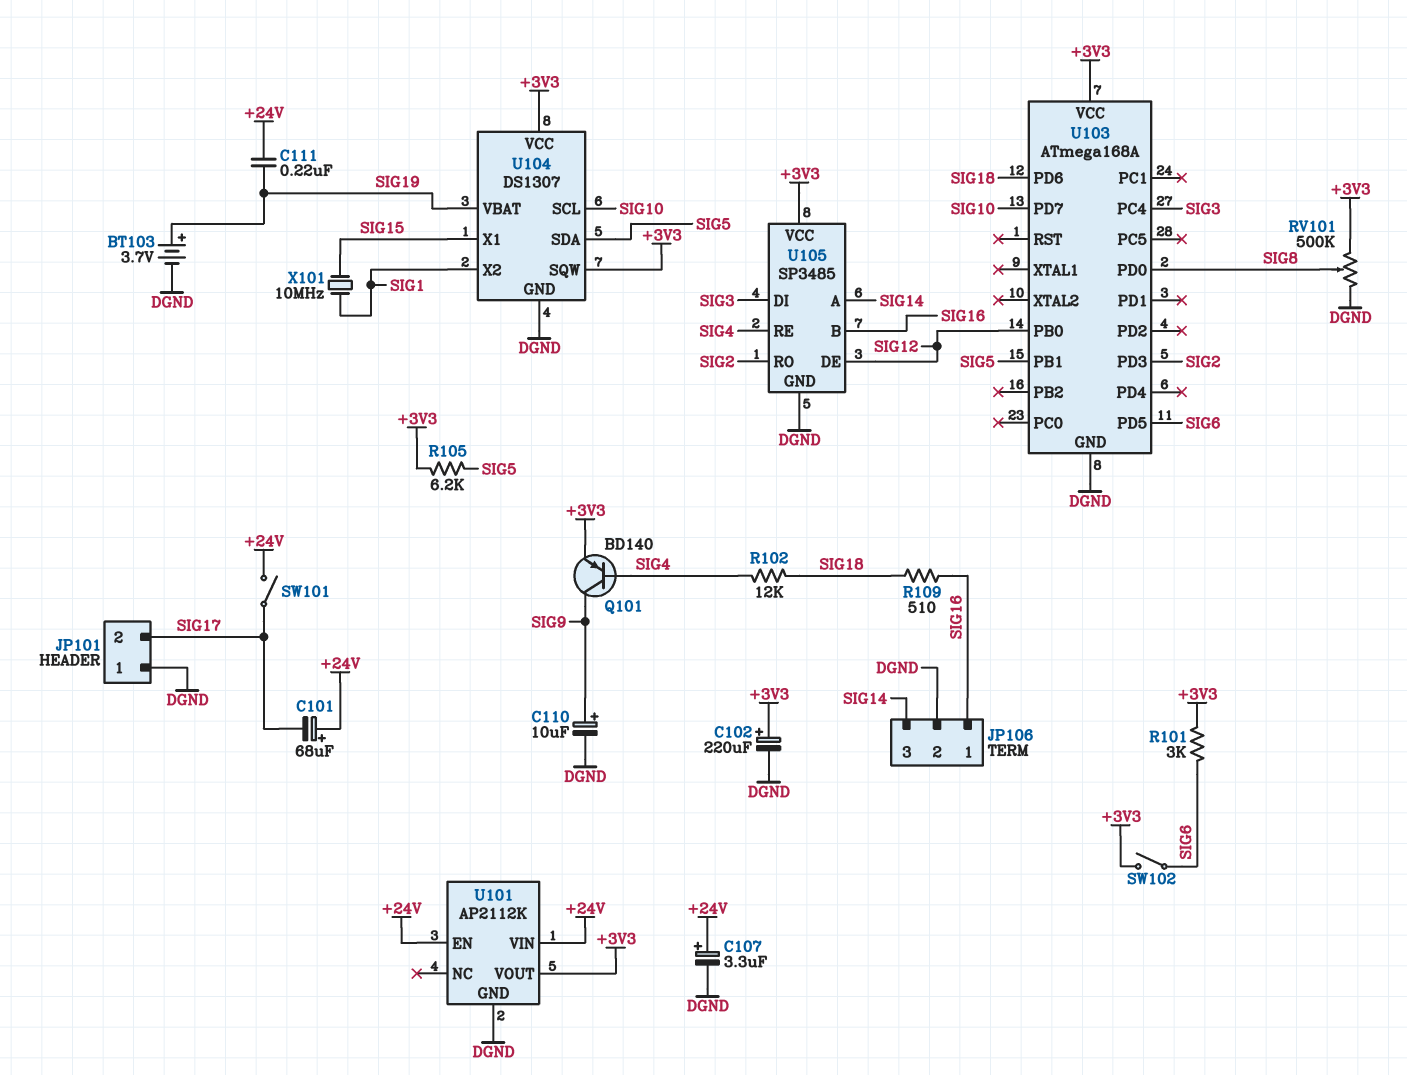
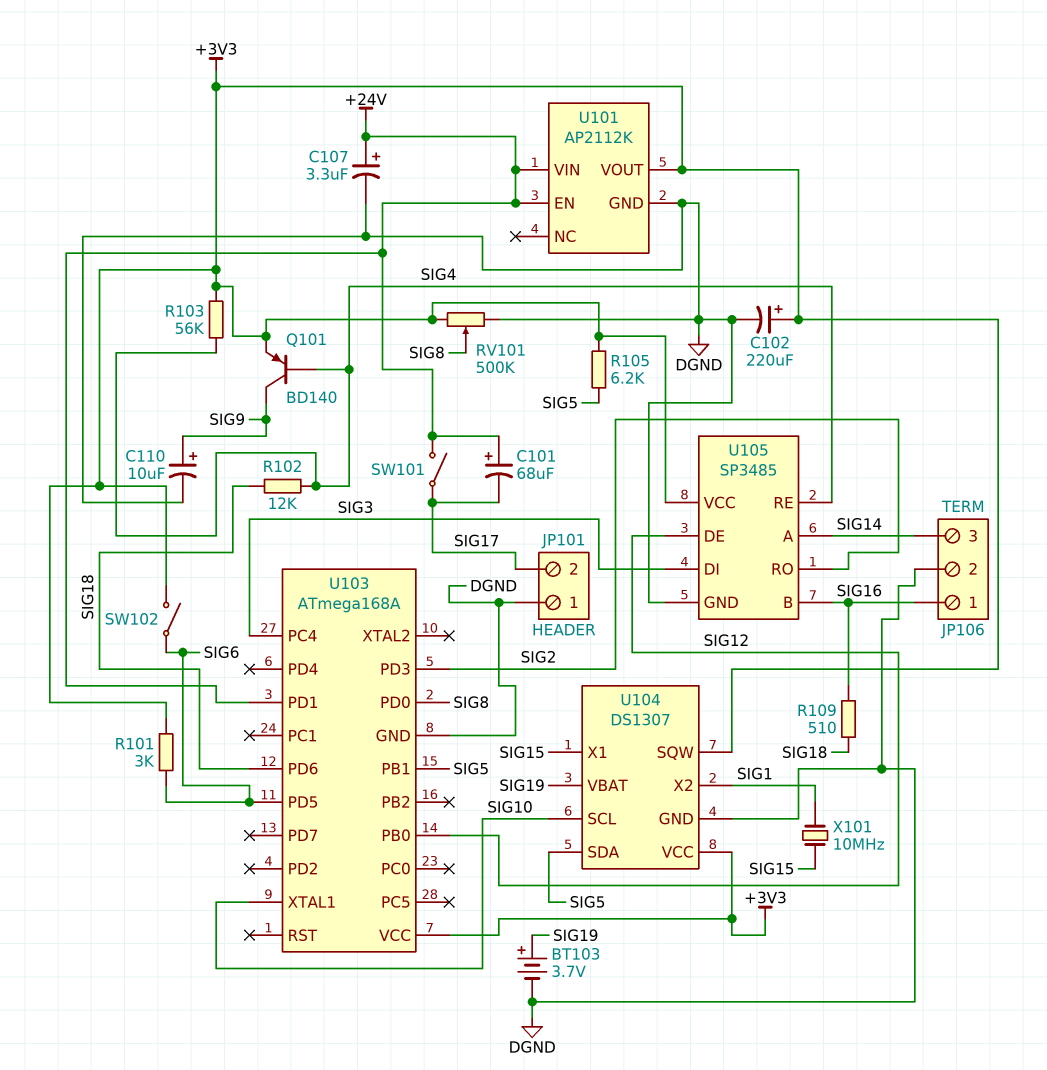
C111: 220nF (+24V, SIG19) -> none
R103: none -> 56k (+3V3, SIG4)
U103 pin PD1: none -> +24V
U103 pin PD7: SIG10 -> none
U103 pin XTAL1: none -> SIG10

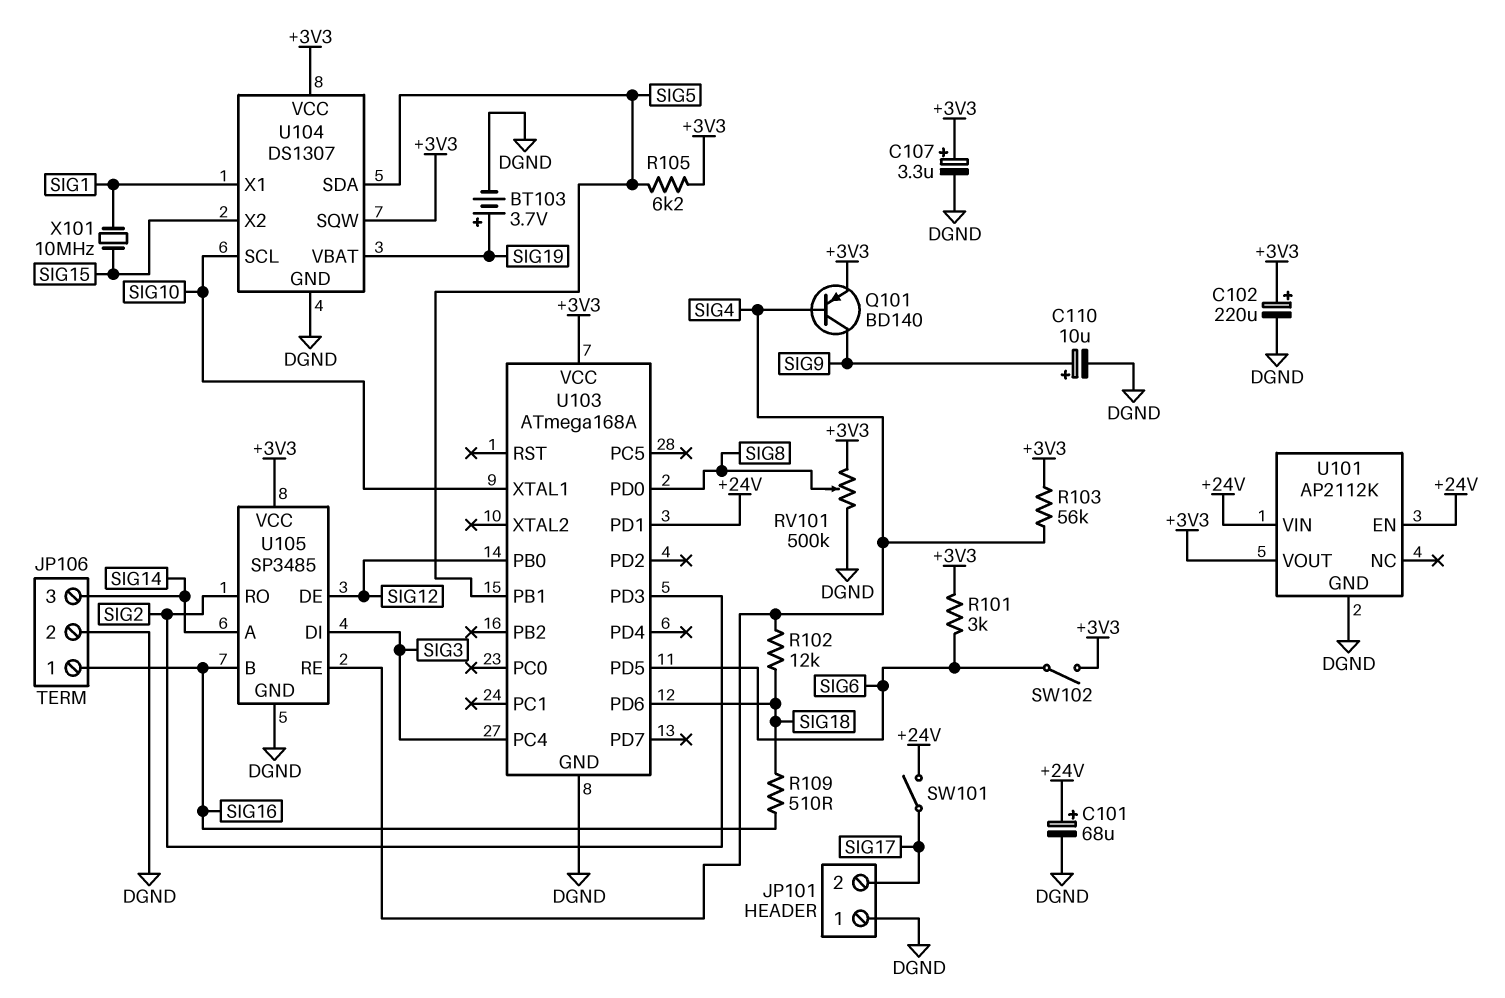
C101: 68uF (plus +24V, minus SIG17) -> 68uF (plus +24V, minus DGND)
C107: 3.3uF (plus +24V, minus DGND) -> 3.3uF (plus +3V3, minus DGND)
U104 pin X1: SIG15 -> SIG1
U104 pin X2: SIG1 -> SIG15

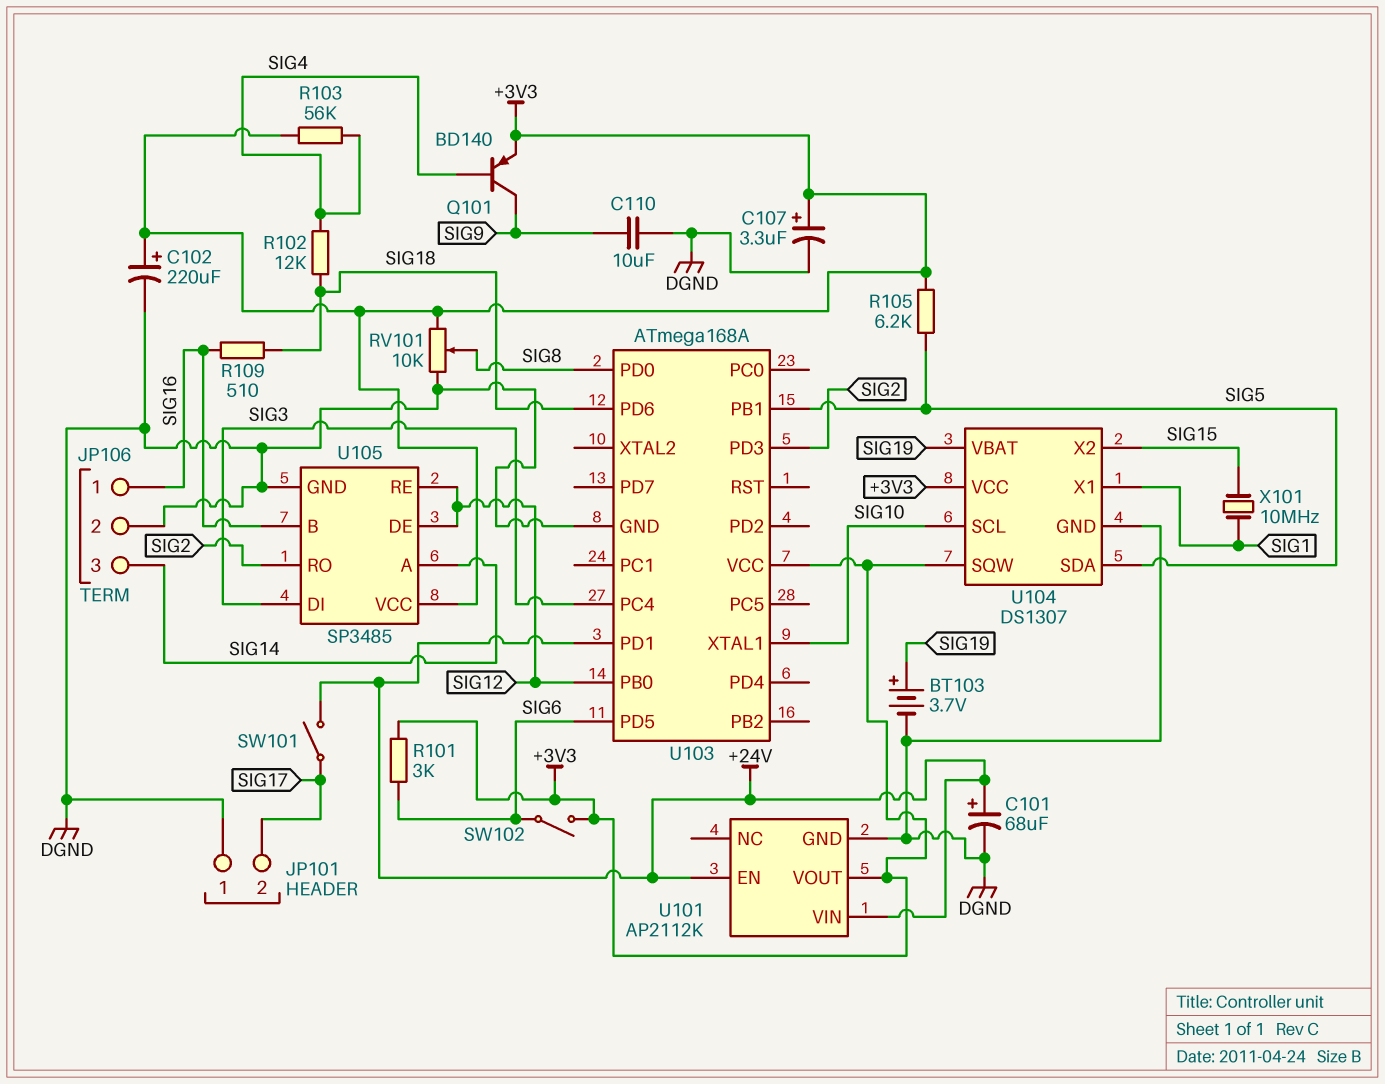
C110: 10uF (plus SIG9, minus DGND) -> 10uF (DGND, SIG9)
RV101: 500k (+3V3, DGND, wiper SIG8) -> 10k (+3V3, DGND, wiper SIG8)
U105 pin RE: SIG4 -> SIG12

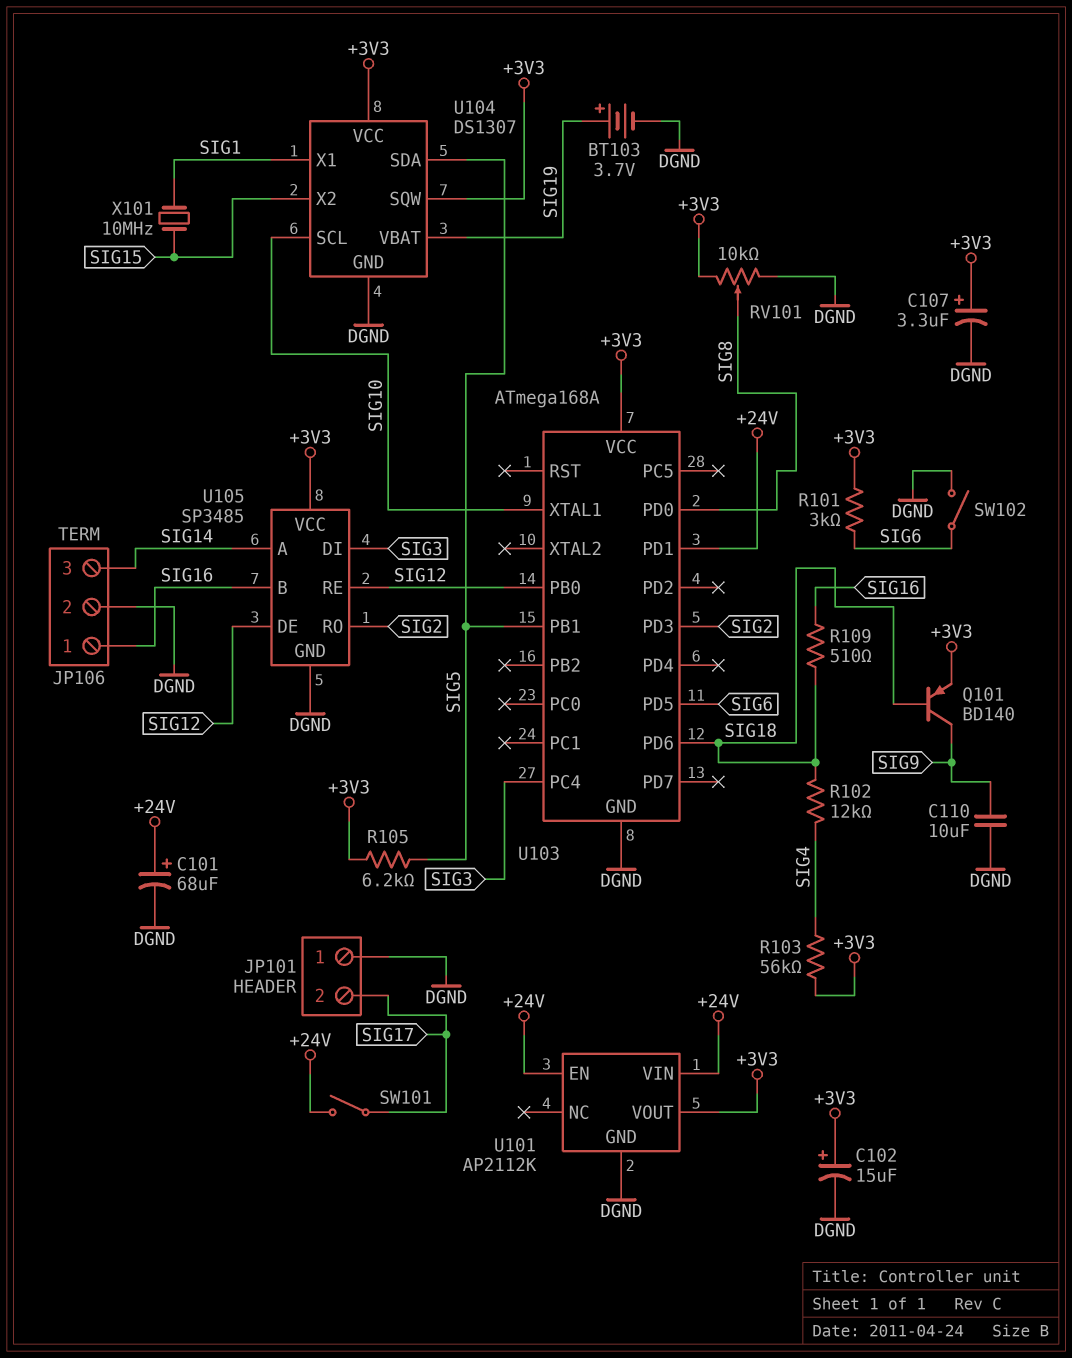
C102: 220uF (plus +3V3, minus DGND) -> 15uF (plus +3V3, minus DGND)
Q101: PNP BD140 (B SIG4, C SIG9, E +3V3) -> PNP BD140 (B SIG18, C SIG9, E +3V3)
SW102: switch (+3V3, SIG6) -> switch (DGND, SIG6)

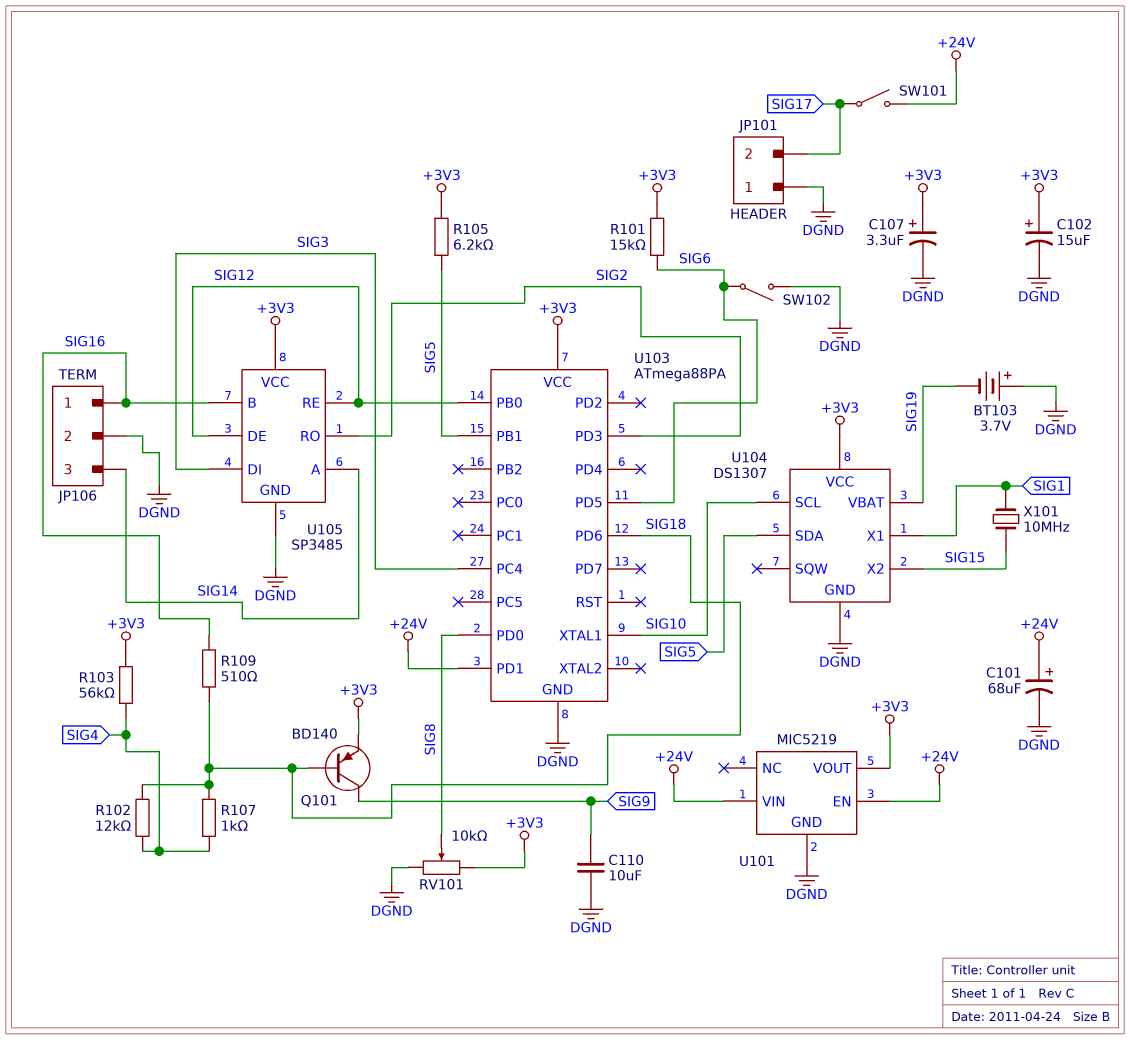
BT103: 3.7V (plus SIG19, minus DGND) -> 3.7V (plus DGND, minus SIG19)
R101: 3k (+3V3, SIG6) -> 15k (+3V3, SIG6)
R107: none -> 1k (SIG4, SIG18)
U101: AP2112K -> MIC5219
U103: ATmega168A -> ATmega88PA
U104 pin SQW: +3V3 -> none

